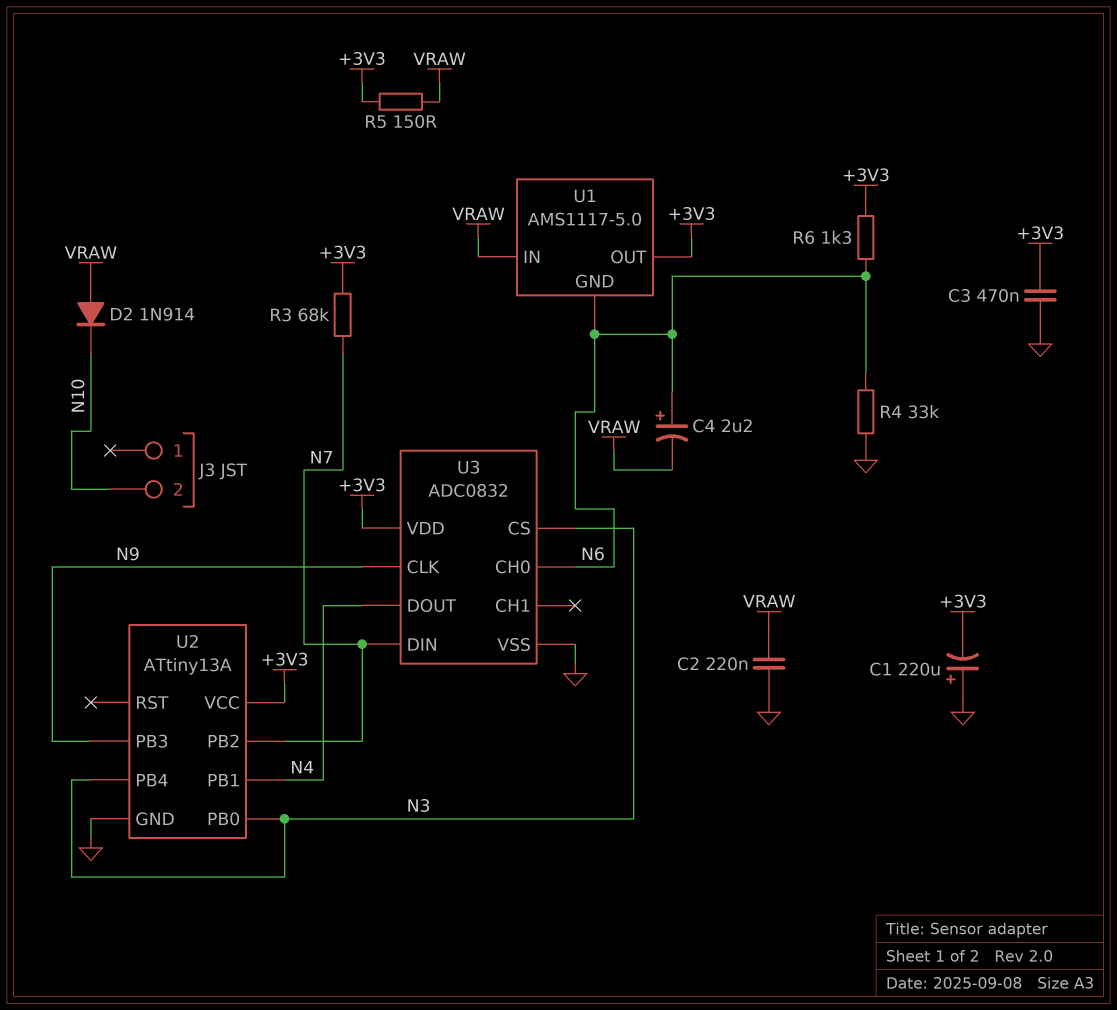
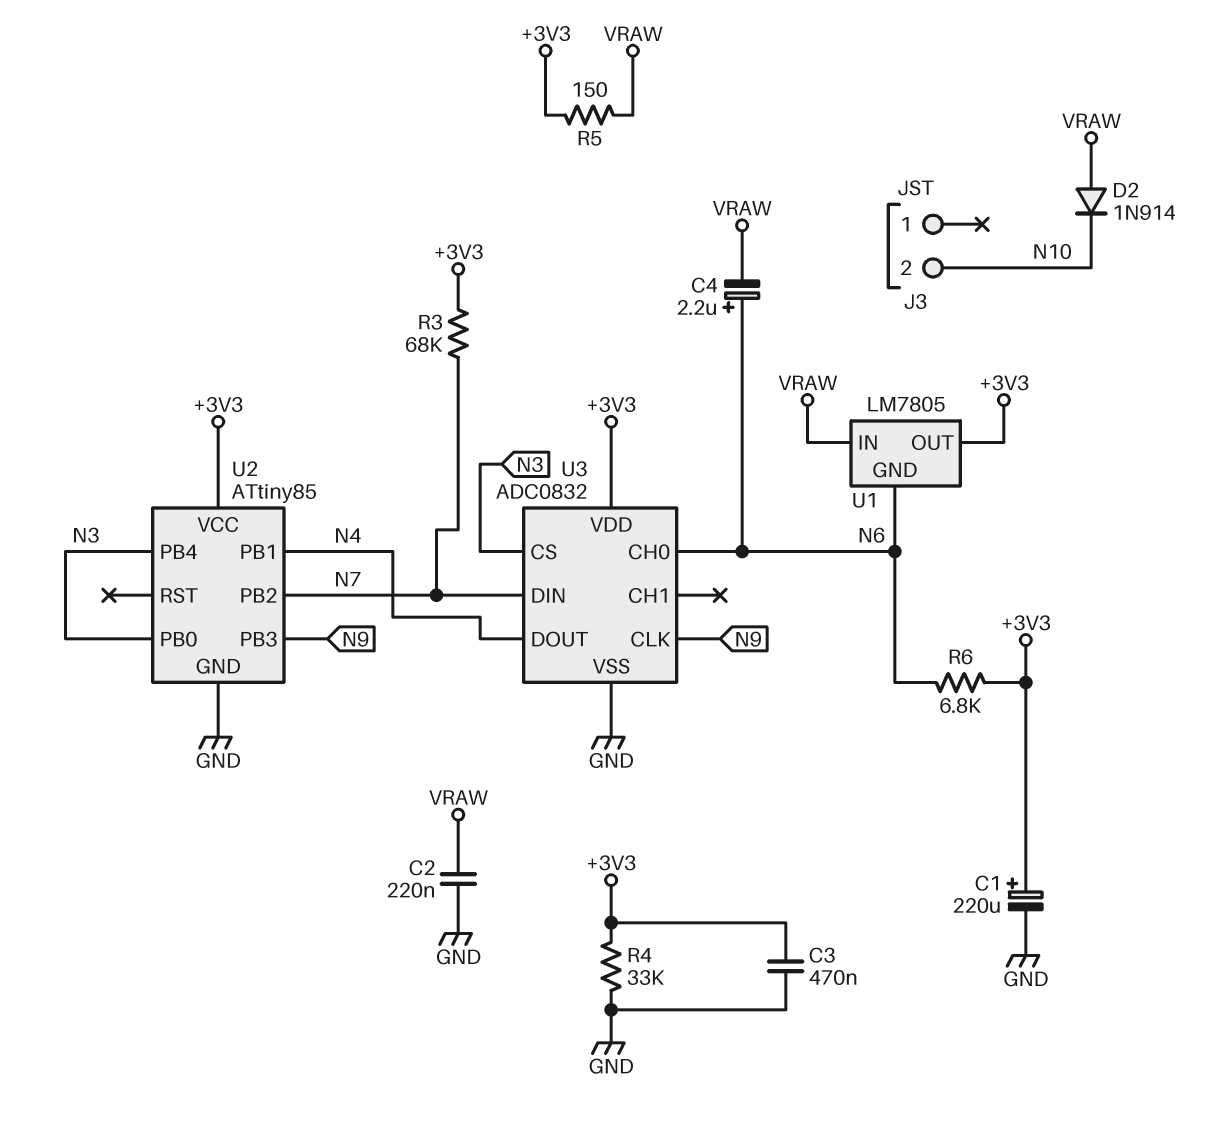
C1: 220uF (plus GND, minus +3V3) -> 220uF (plus +3V3, minus GND)
R4: 33k (GND, N6) -> 33k (+3V3, GND)
R6: 1.3k (+3V3, N6) -> 6.8k (+3V3, N6)
U1: AMS1117-5.0 -> LM7805
U2: ATtiny13A -> ATtiny85

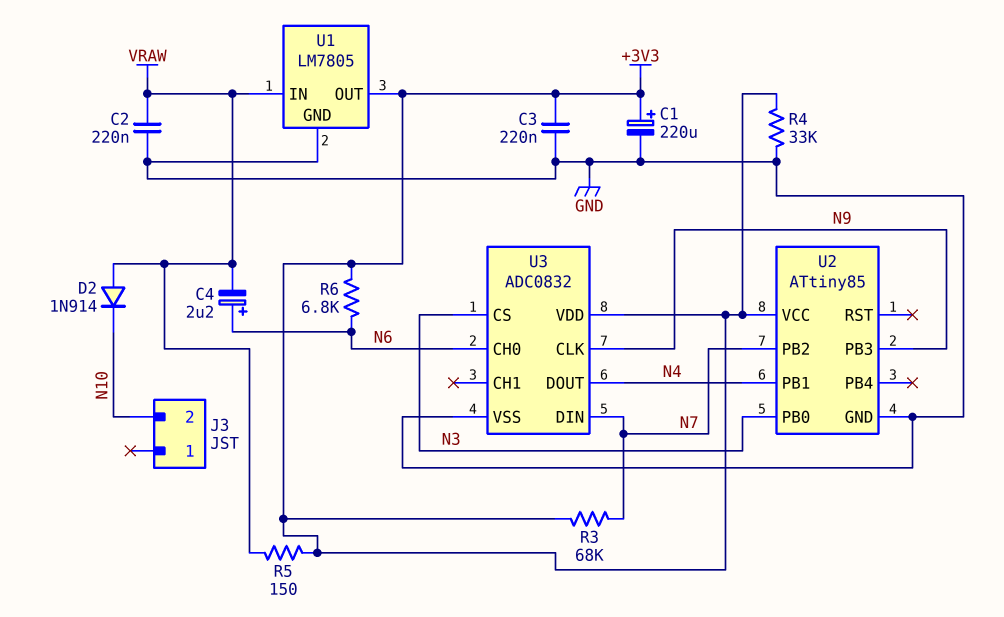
C3: 470nF (+3V3, GND) -> 220nF (+3V3, GND)
U1 pin GND: N6 -> GND
U2 pin PB4: N3 -> none

